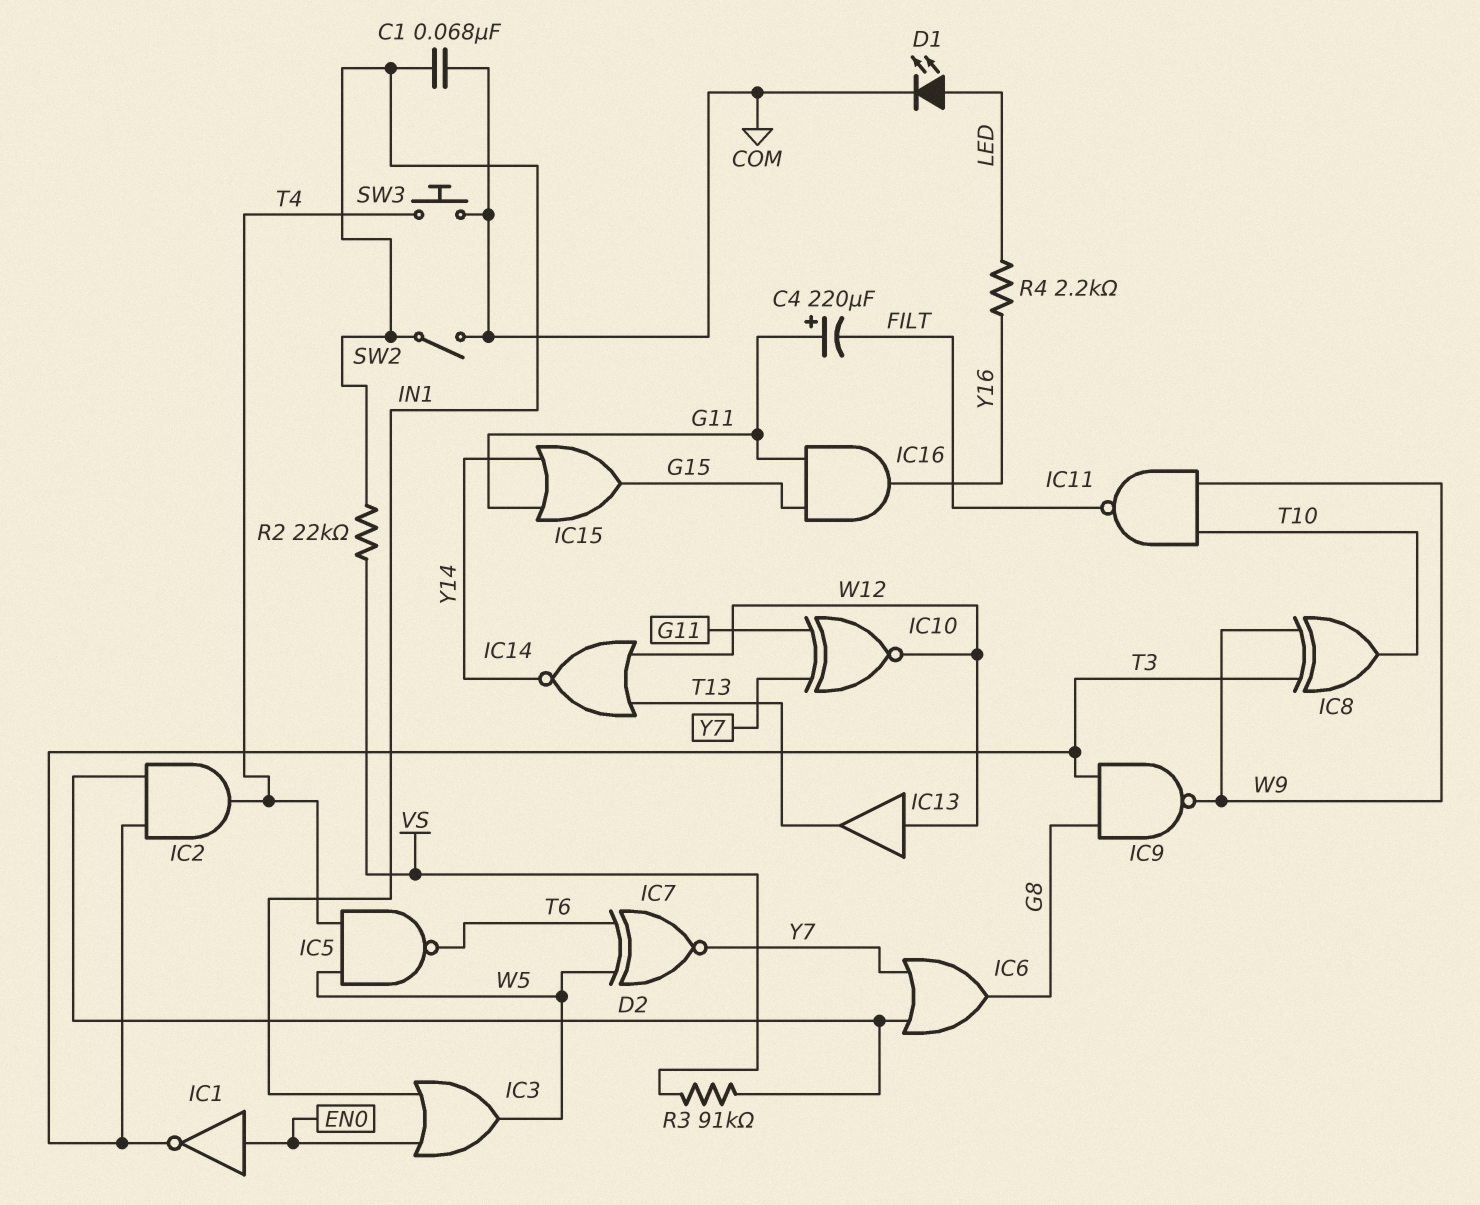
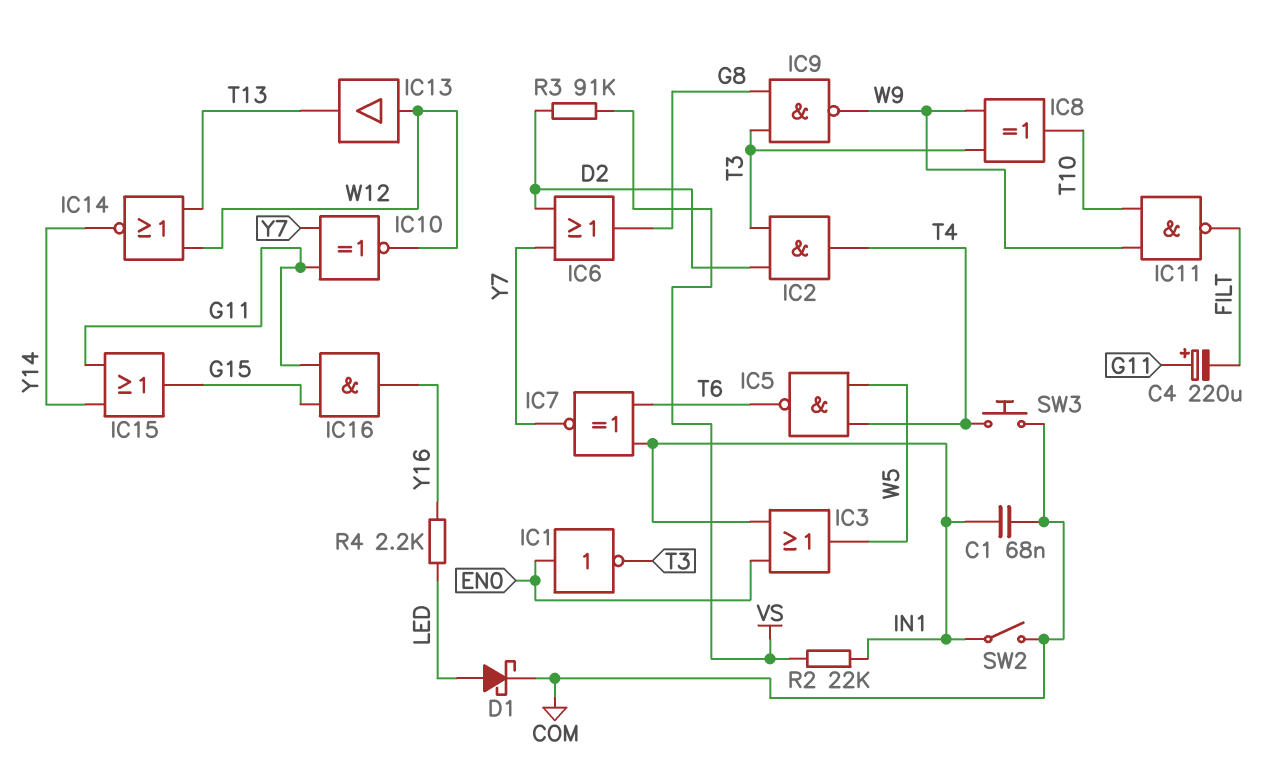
D1: LED (A LED, K COM) -> schottky (A LED, K COM)
IC7: XNOR (in T6, in W5, out Y7) -> XNOR (in IN1, in T6, out Y7)

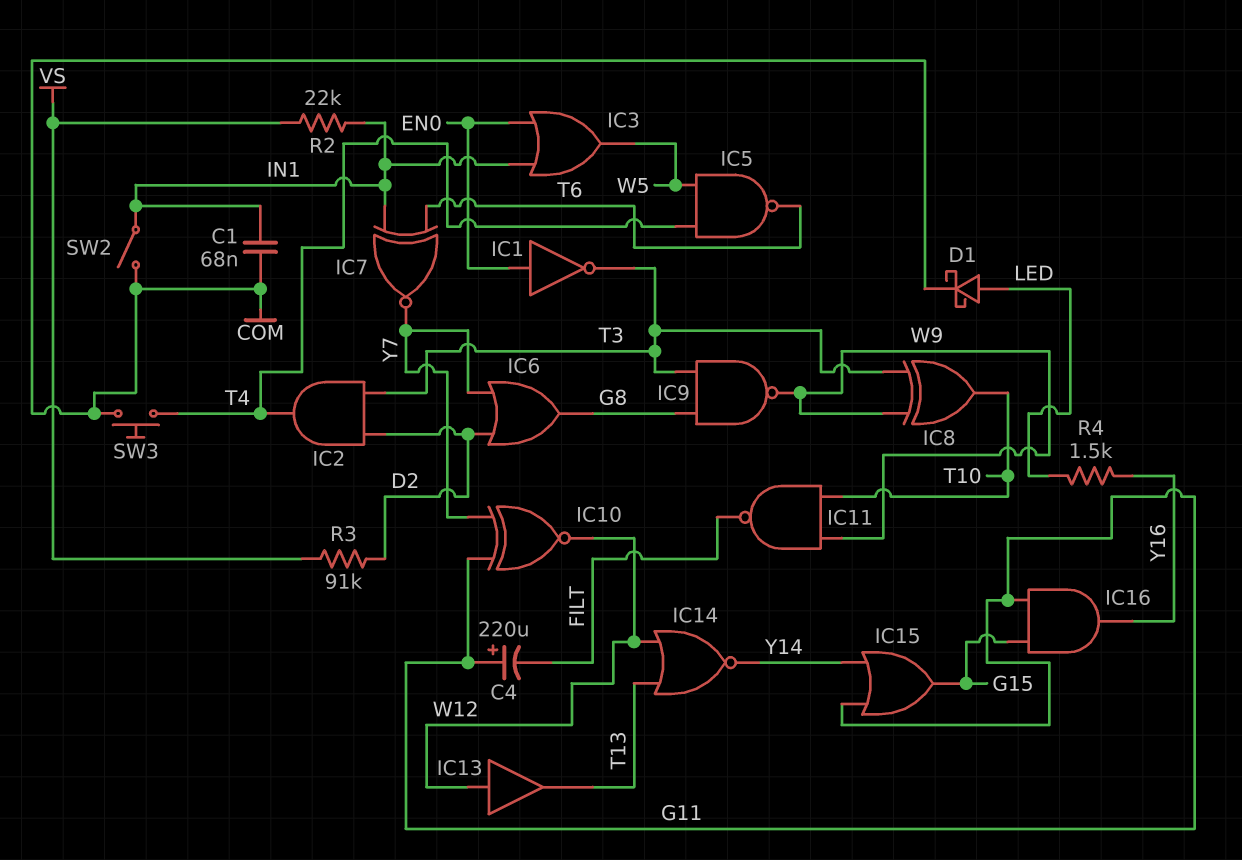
R4: 2.2k (LED, Y16) -> 1.5k (LED, Y16)

